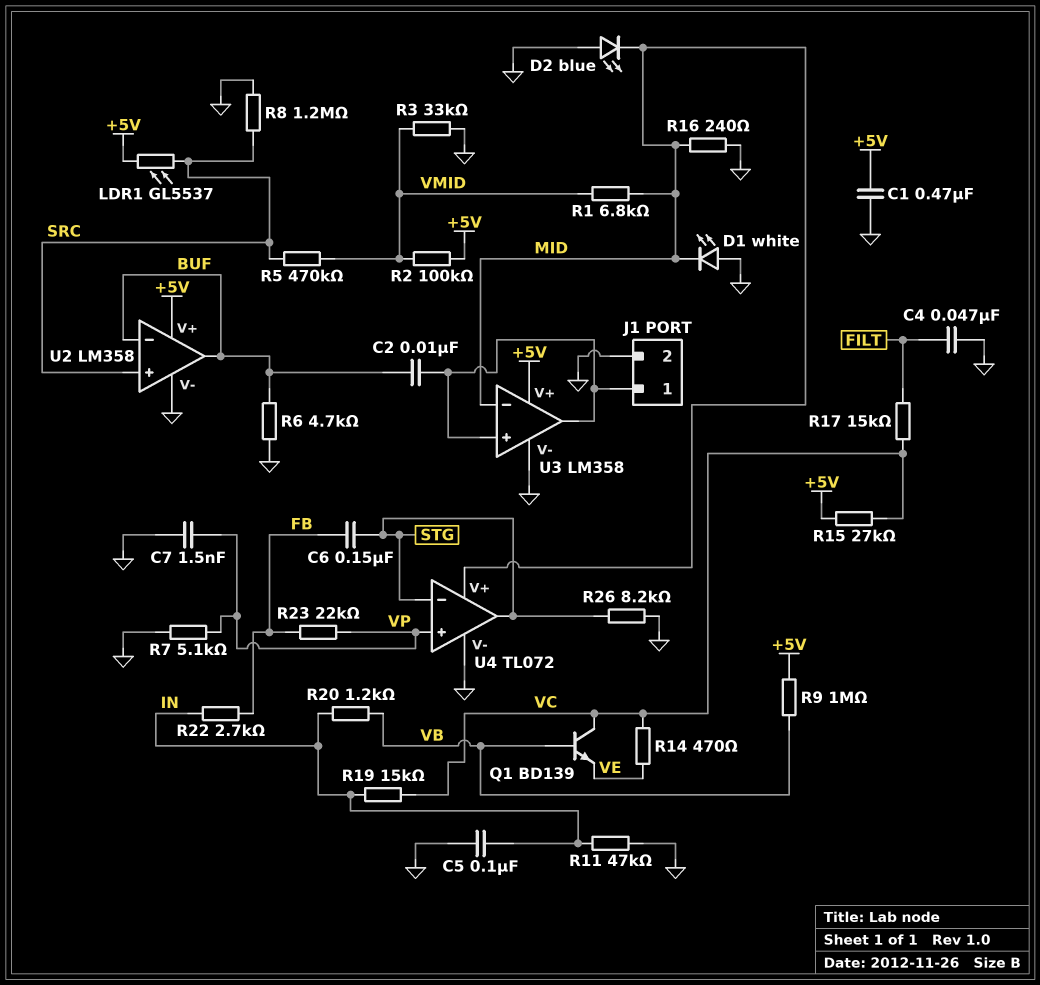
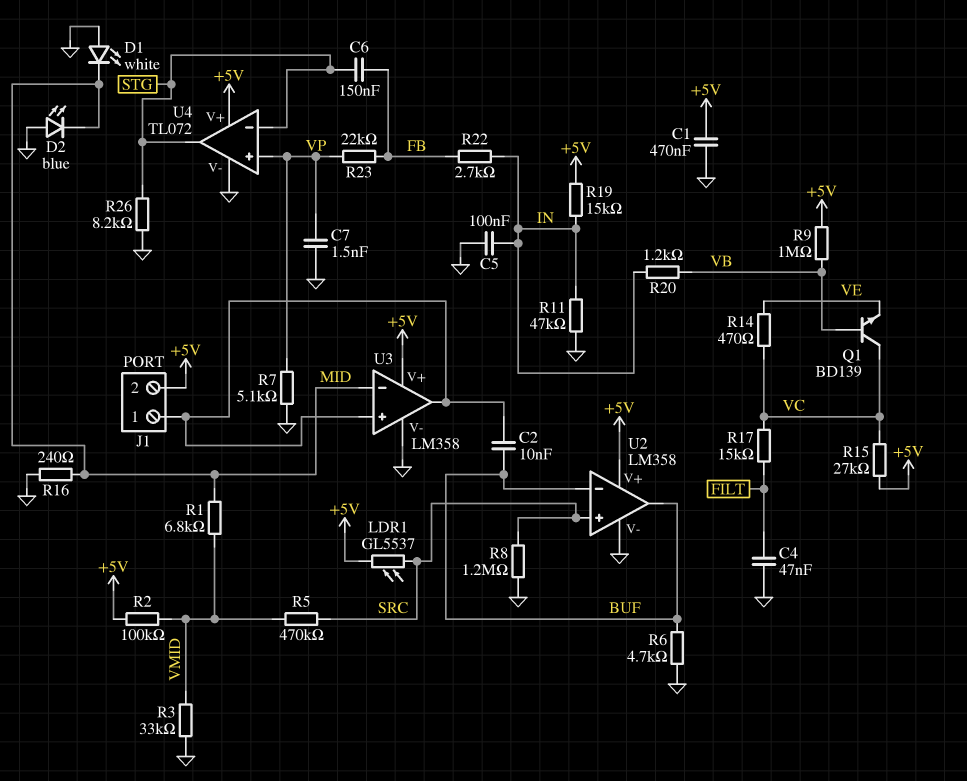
J1 pin 2: GND -> +5V
R19: 15k (IN, VC) -> 15k (+5V, IN)
U4 pin V+: MID -> +5V

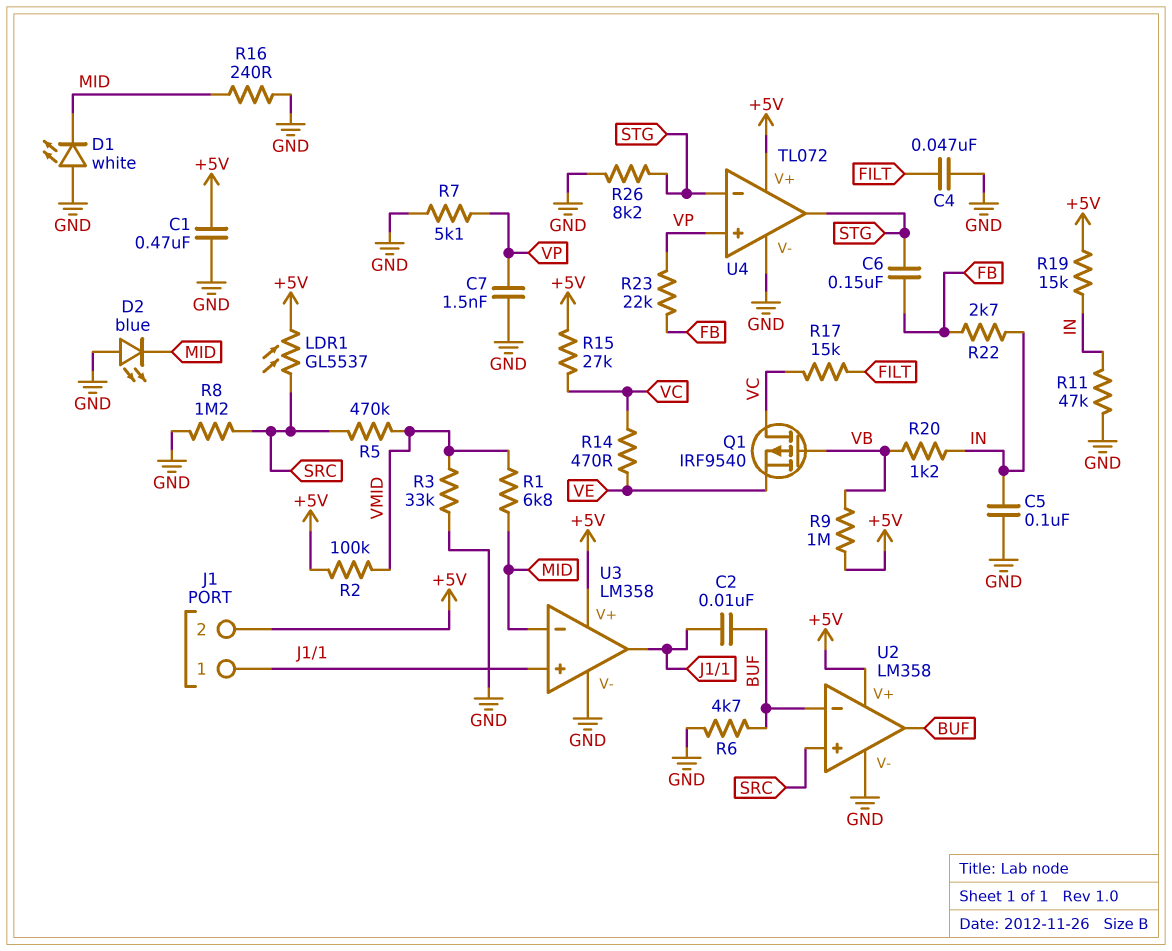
Q1: NPN BD139 (B VB, C VC, E VE) -> PMOS IRF9540 (G VB, D VC, S VE)

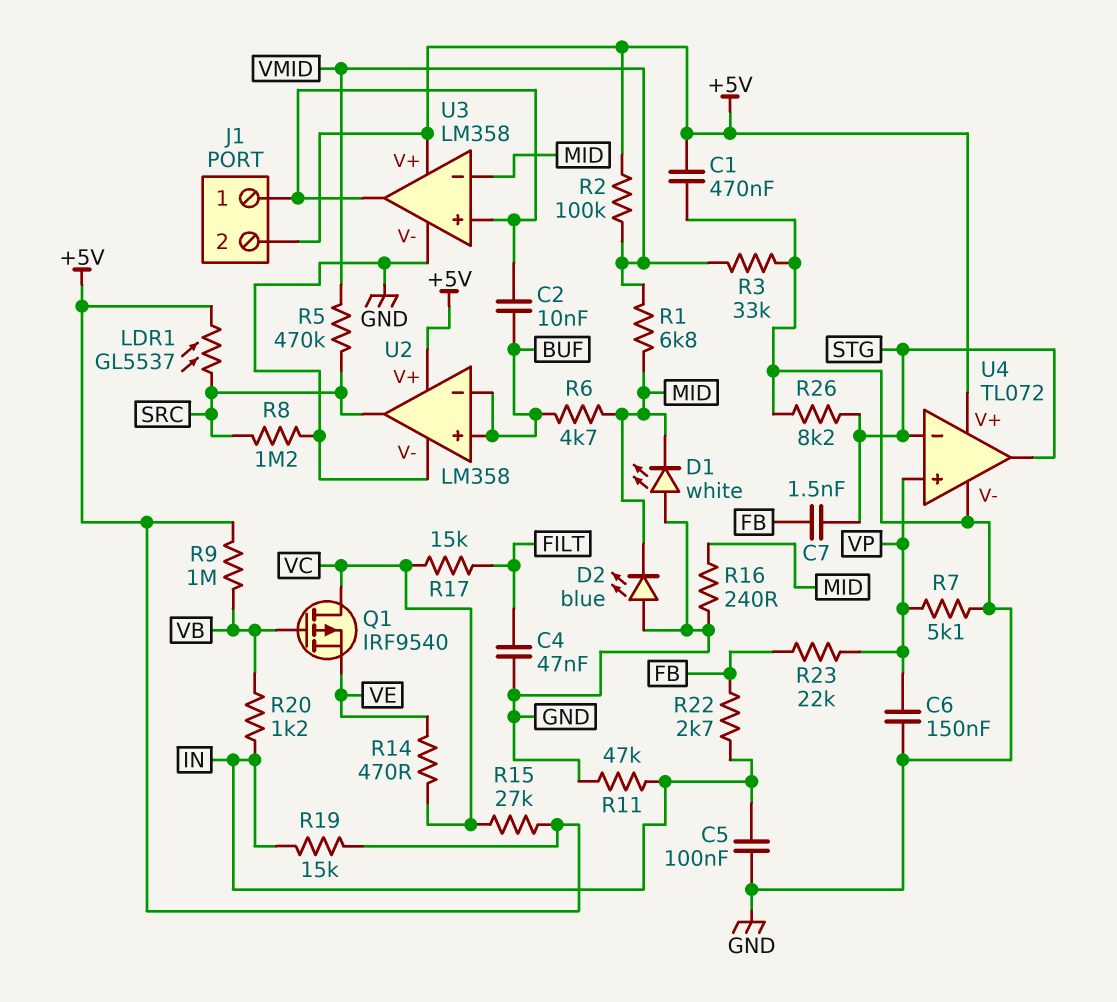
C6: 150nF (FB, STG) -> 150nF (GND, VP)
C7: 1.5nF (GND, VP) -> 1.5nF (FB, STG)
R6: 4.7k (BUF, GND) -> 4.7k (BUF, MID)
U2 pin in+: SRC -> BUF
U2 pin out: BUF -> SRC

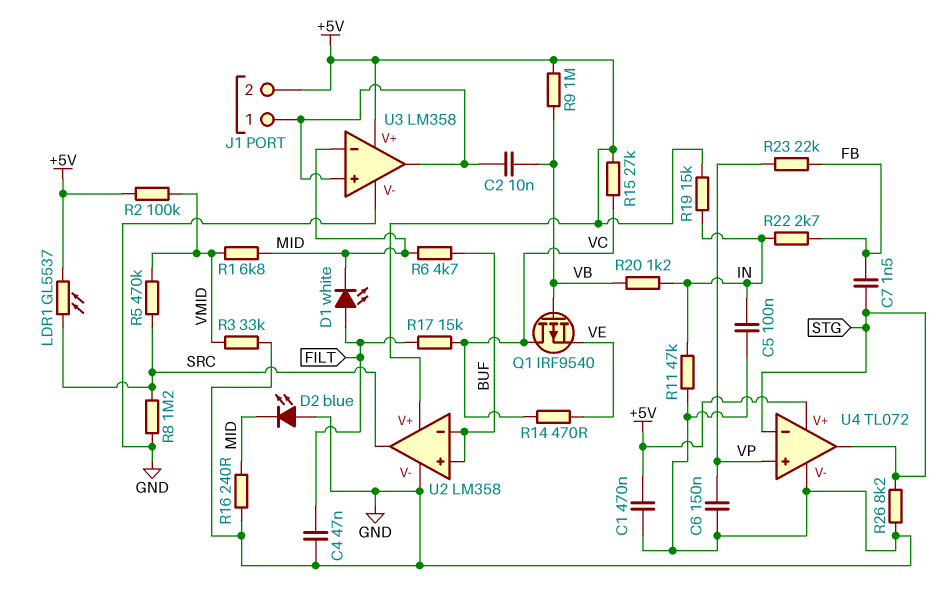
C2: 10nF (BUF, J1/1) -> 10nF (J1/1, VB)
D1: LED white (A GND, K MID) -> LED white (A FILT, K MID)
R7: 5.1k (GND, VP) -> none

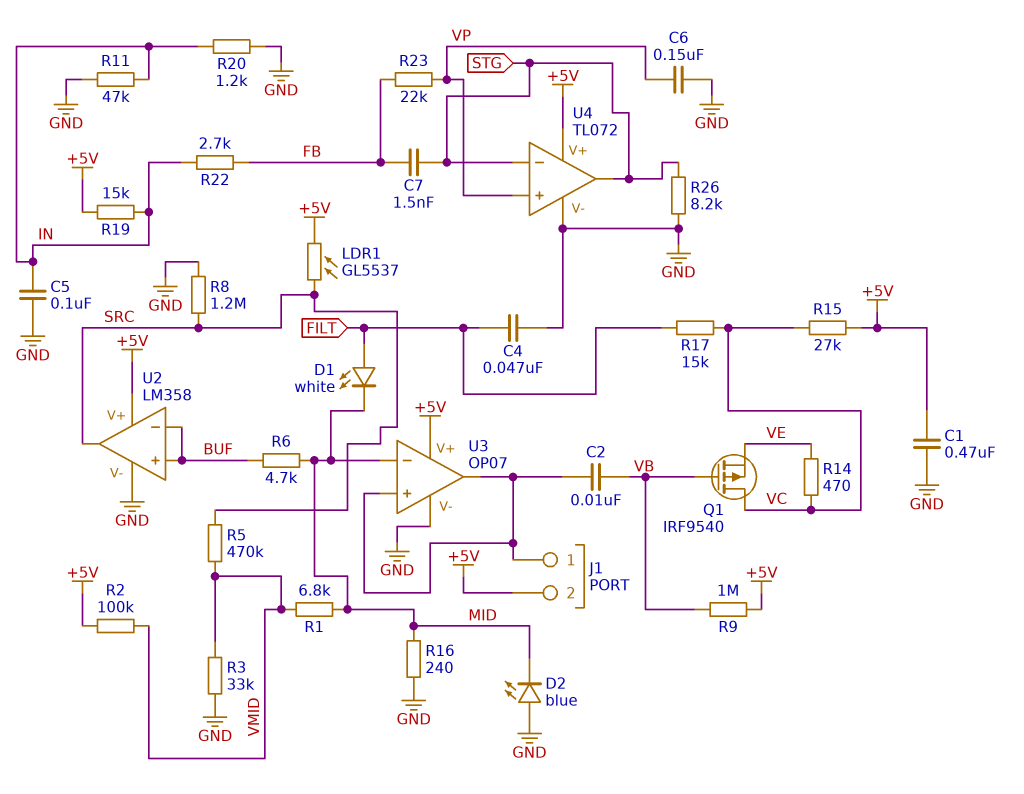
R20: 1.2k (IN, VB) -> 1.2k (GND, IN)
U3: LM358 -> OP07

